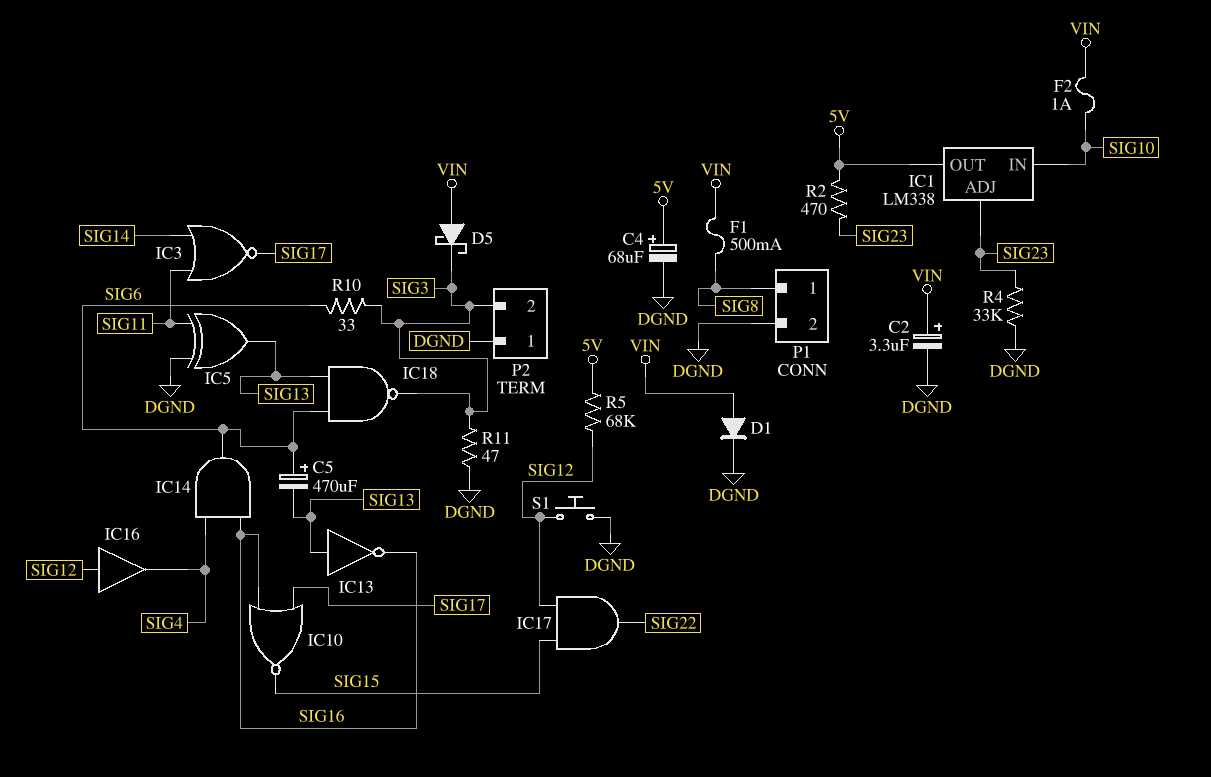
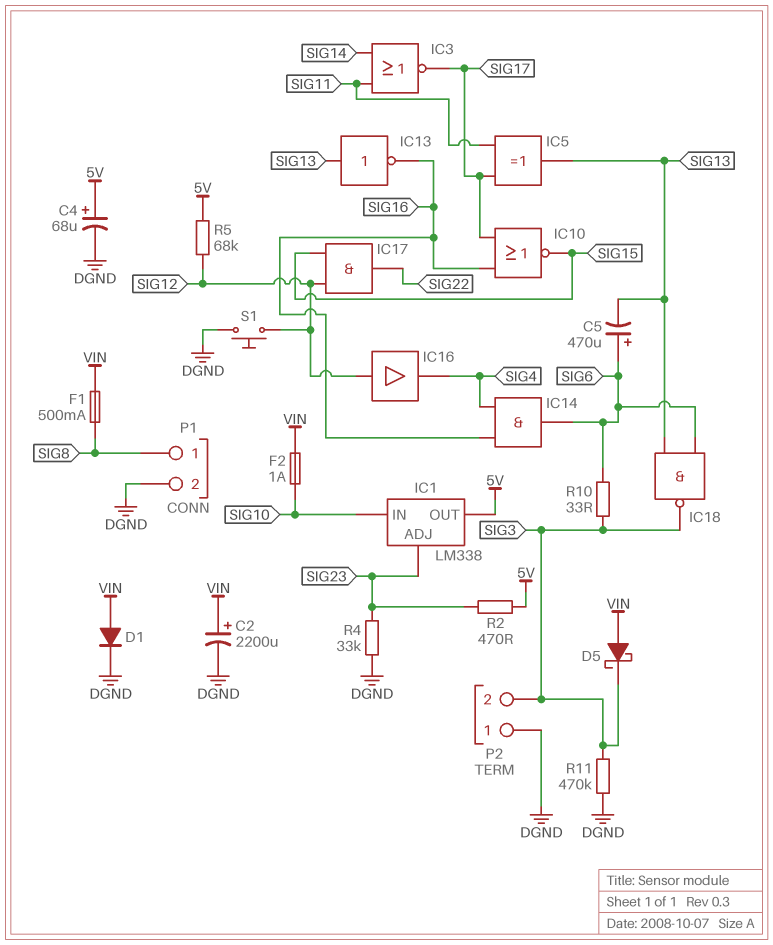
C2: 3.3uF (plus VIN, minus DGND) -> 2200uF (plus VIN, minus DGND)
IC5: XOR (in DGND, in SIG11, out SIG13) -> XOR (in SIG11, in SIG17, out SIG13)
R11: 47 (DGND, SIG3) -> 470k (DGND, SIG3)

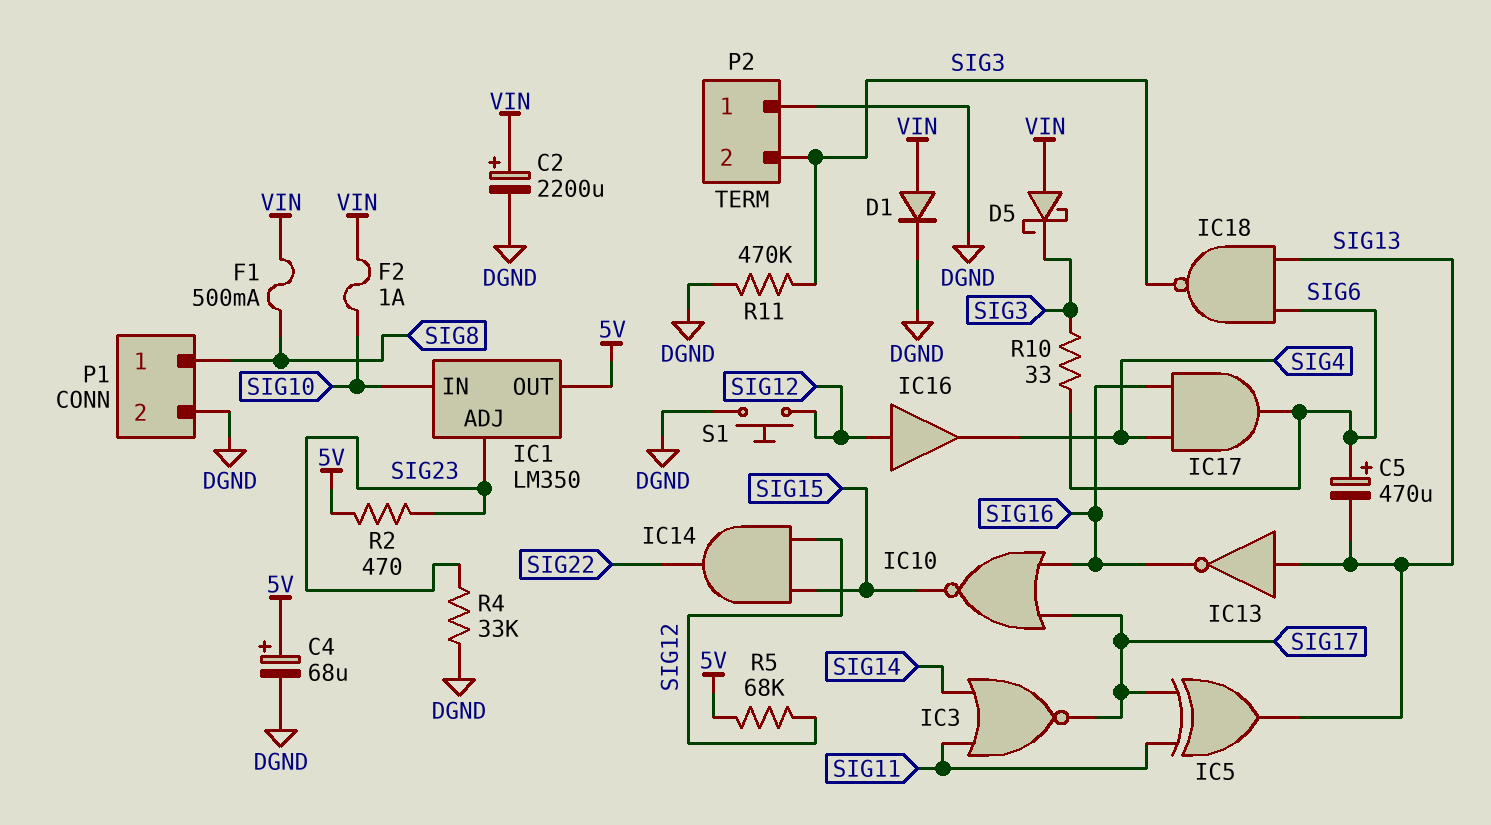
IC1: LM338 -> LM350
IC14: AND (in SIG4, in SIG16, out SIG6) -> AND (in SIG12, in SIG15, out SIG22)
IC17: AND (in SIG12, in SIG15, out SIG22) -> AND (in SIG4, in SIG16, out SIG6)

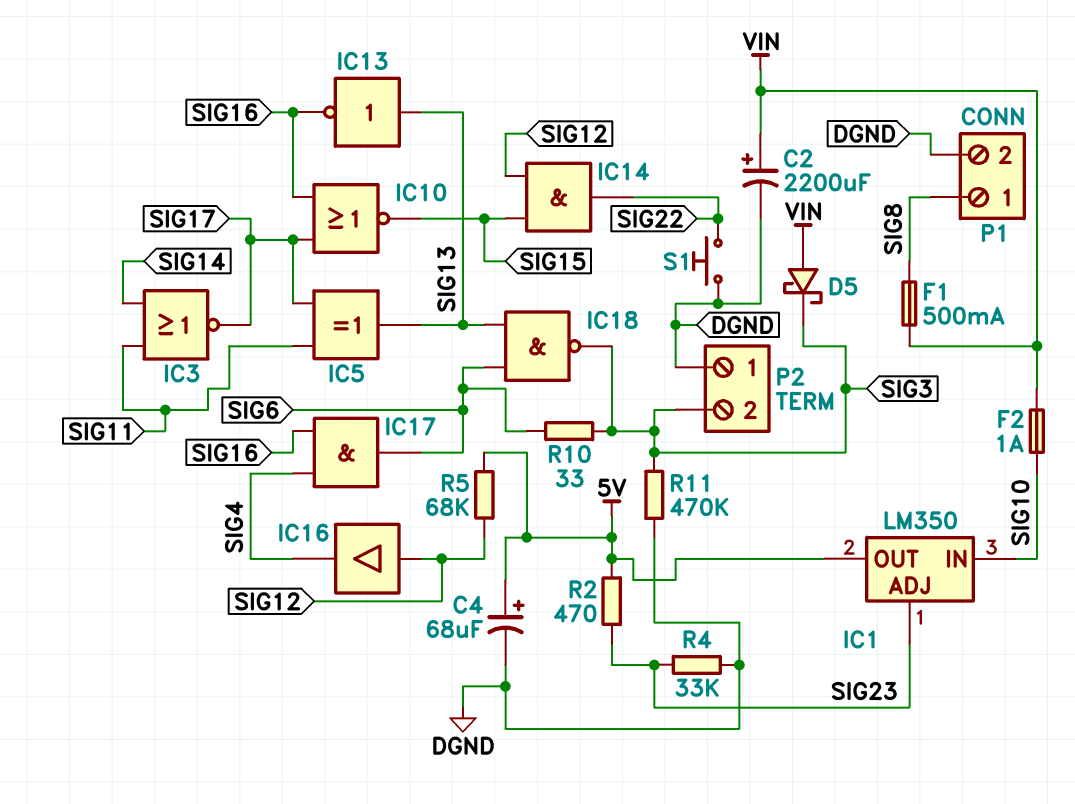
C5: 470uF (plus SIG6, minus SIG13) -> none
D1: diode (A VIN, K DGND) -> none
S1: button (DGND, SIG12) -> button (DGND, SIG22)

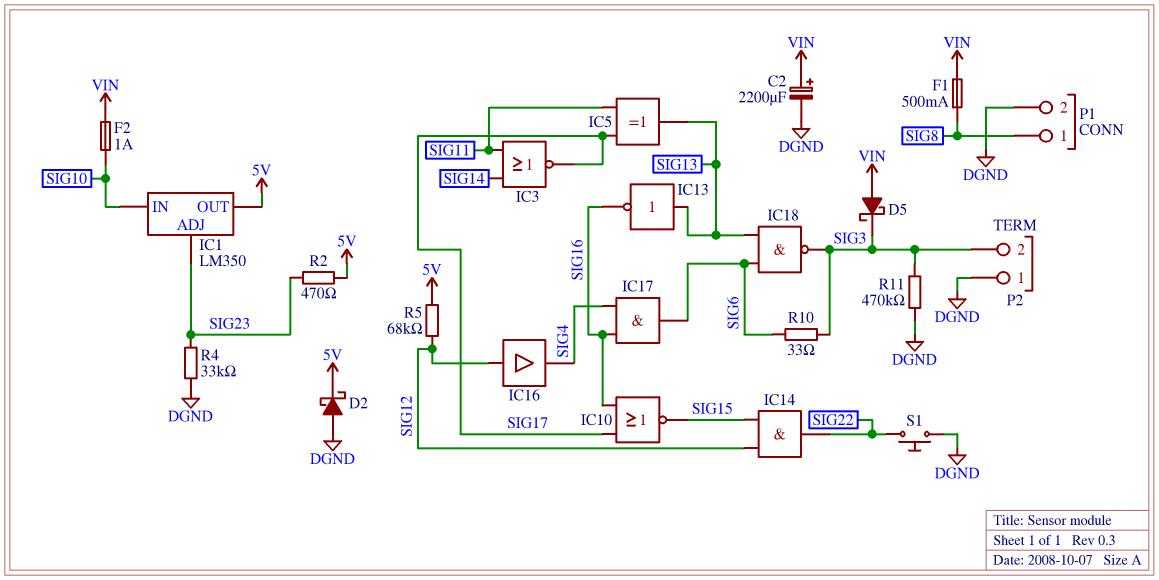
C4: 68uF (plus 5V, minus DGND) -> none
D2: none -> schottky (A DGND, K 5V)

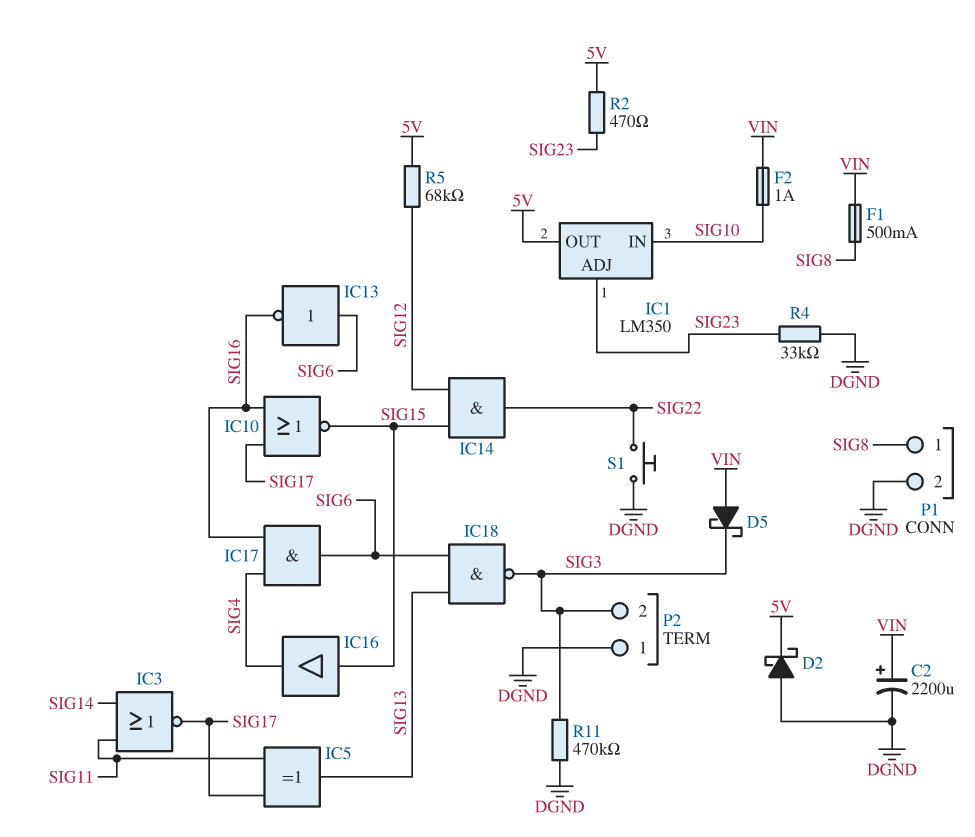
IC13: NOT (in SIG13, out SIG16) -> NOT (in SIG6, out SIG16)
IC16: buffer (in SIG12, out SIG4) -> buffer (in SIG15, out SIG4)
R10: 33 (SIG3, SIG6) -> none

